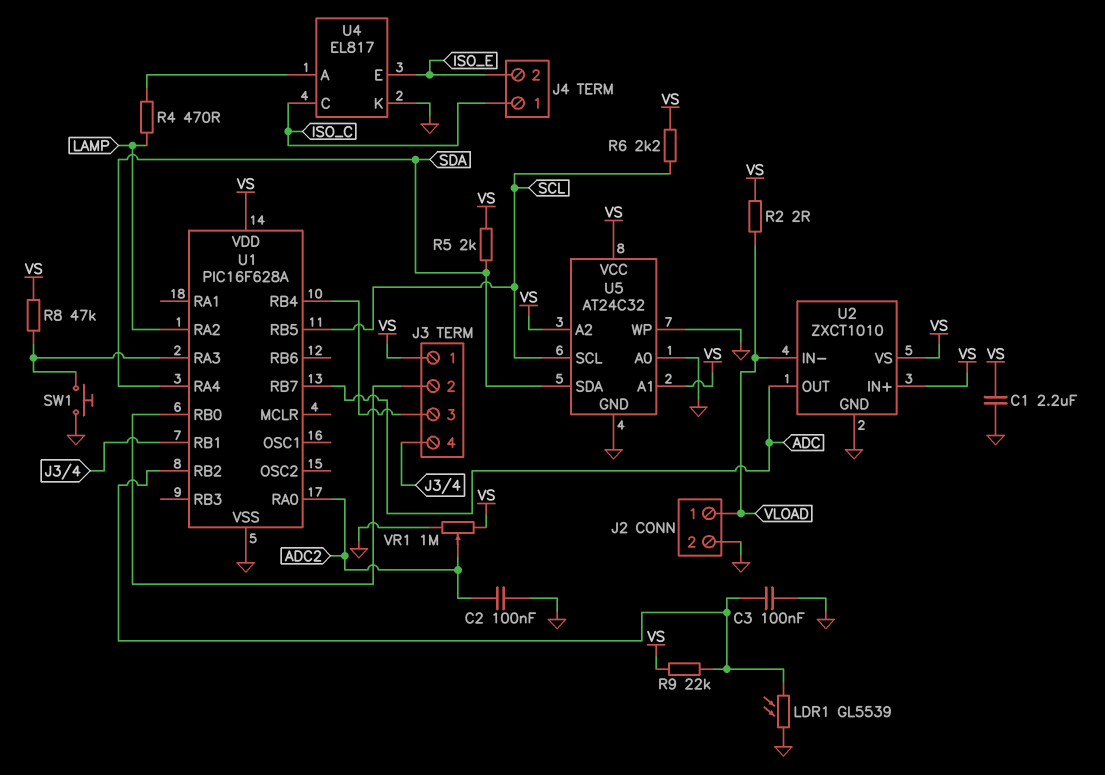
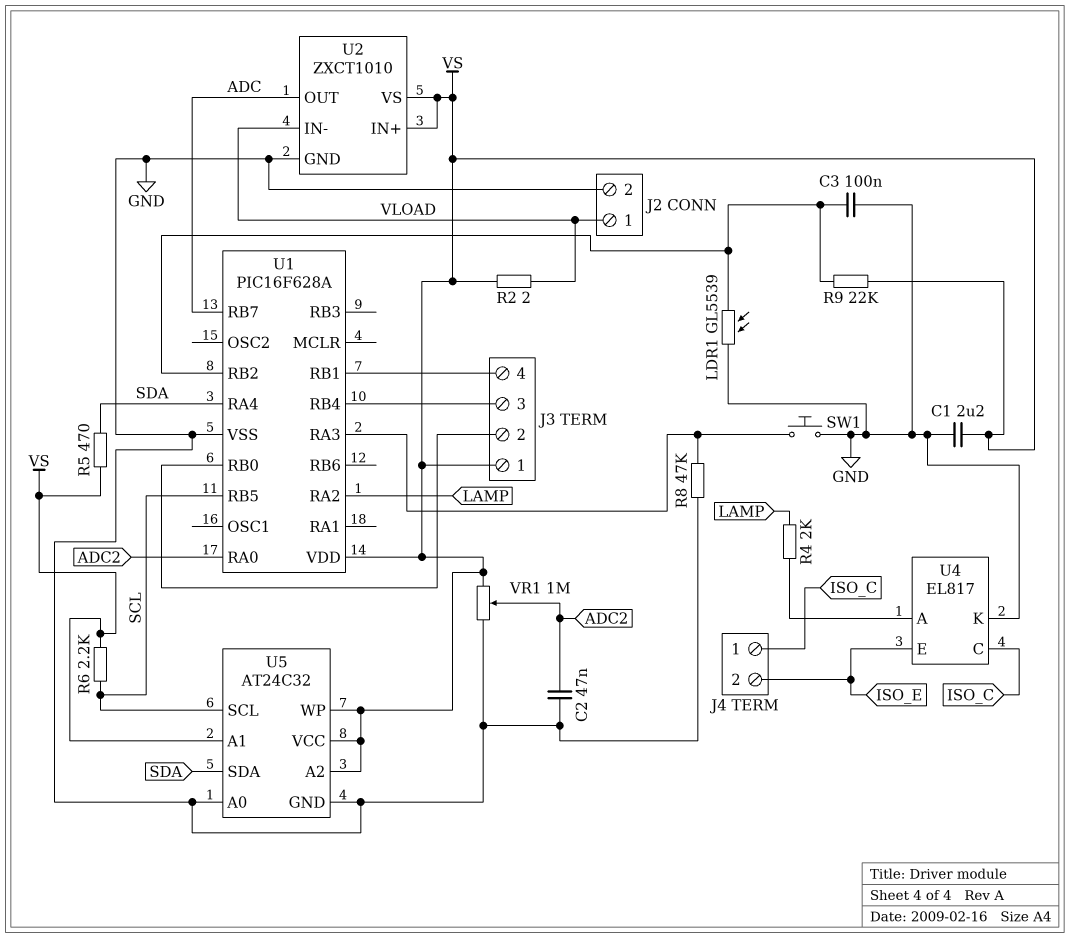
C2: 100nF (ADC2, GND) -> 47nF (ADC2, GND)
R4: 470 (LAMP, U4/A) -> 2k (LAMP, U4/A)
R5: 2k (SDA, VS) -> 470 (SDA, VS)
R8: 47k (U1/RA3, VS) -> 47k (GND, U1/RA3)
U5 pin WP: GND -> VS

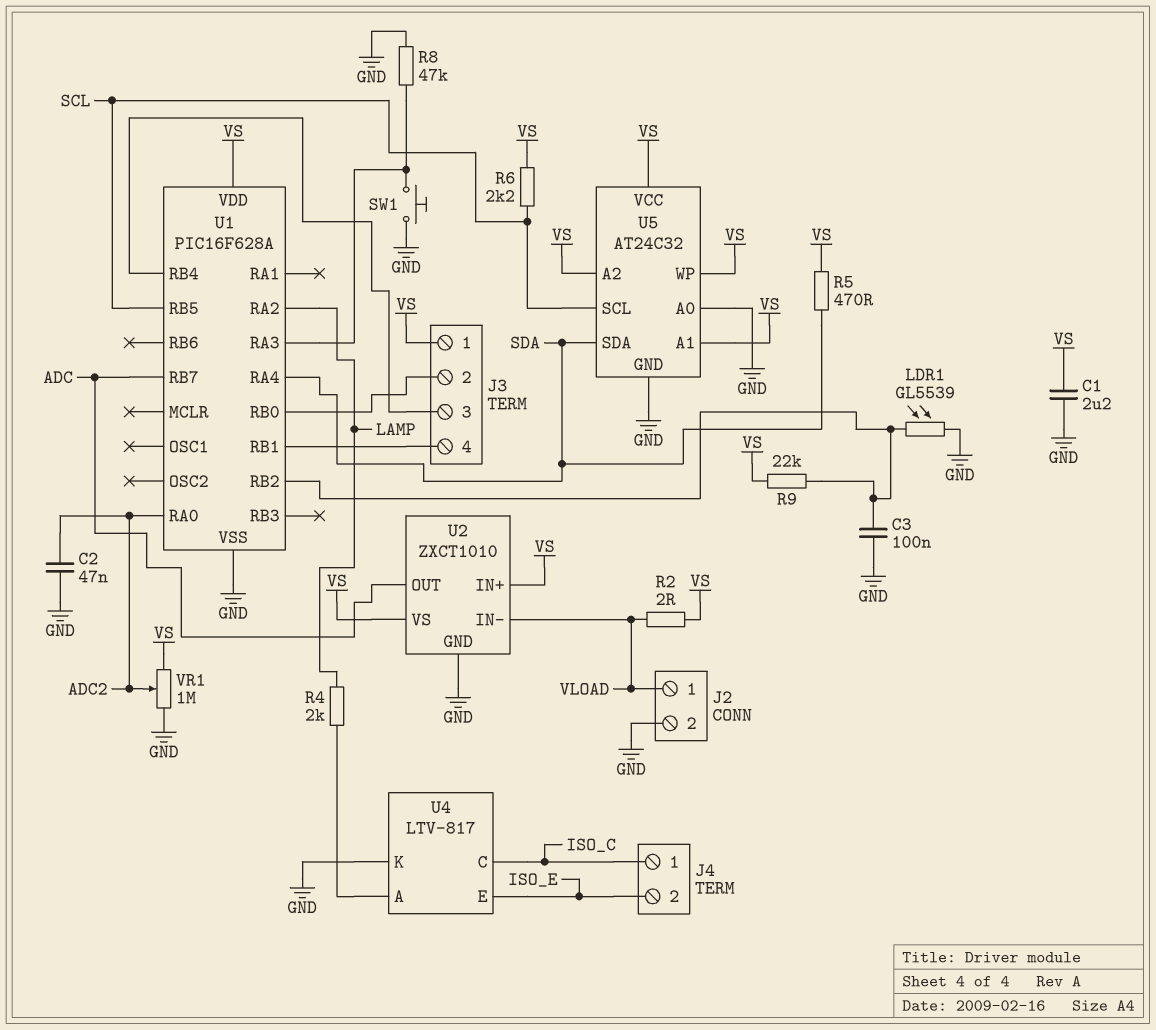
U4: EL817 -> LTV-817

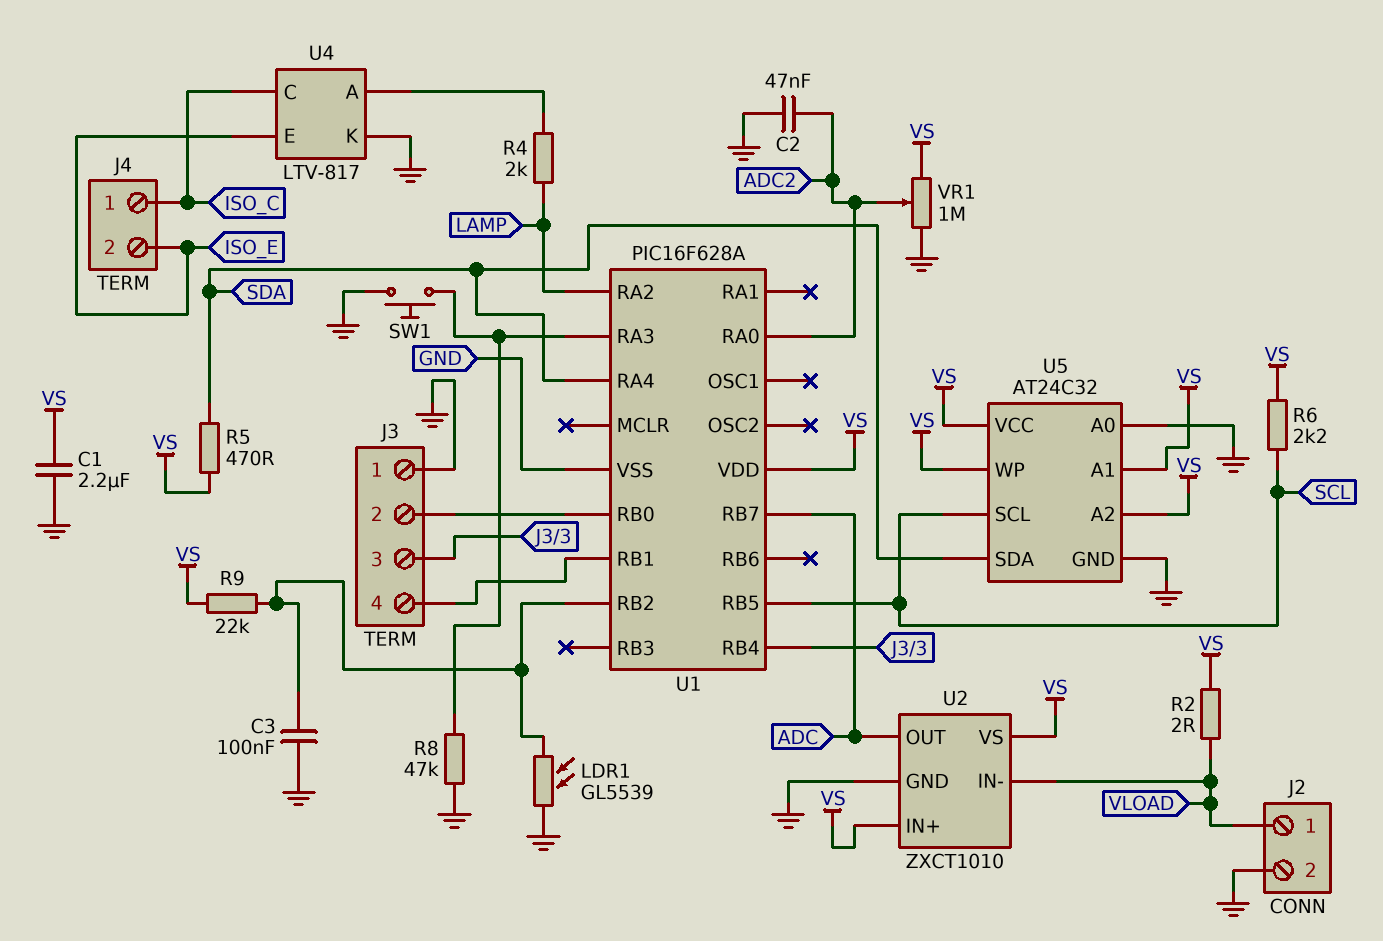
J3 pin 1: VS -> GND

